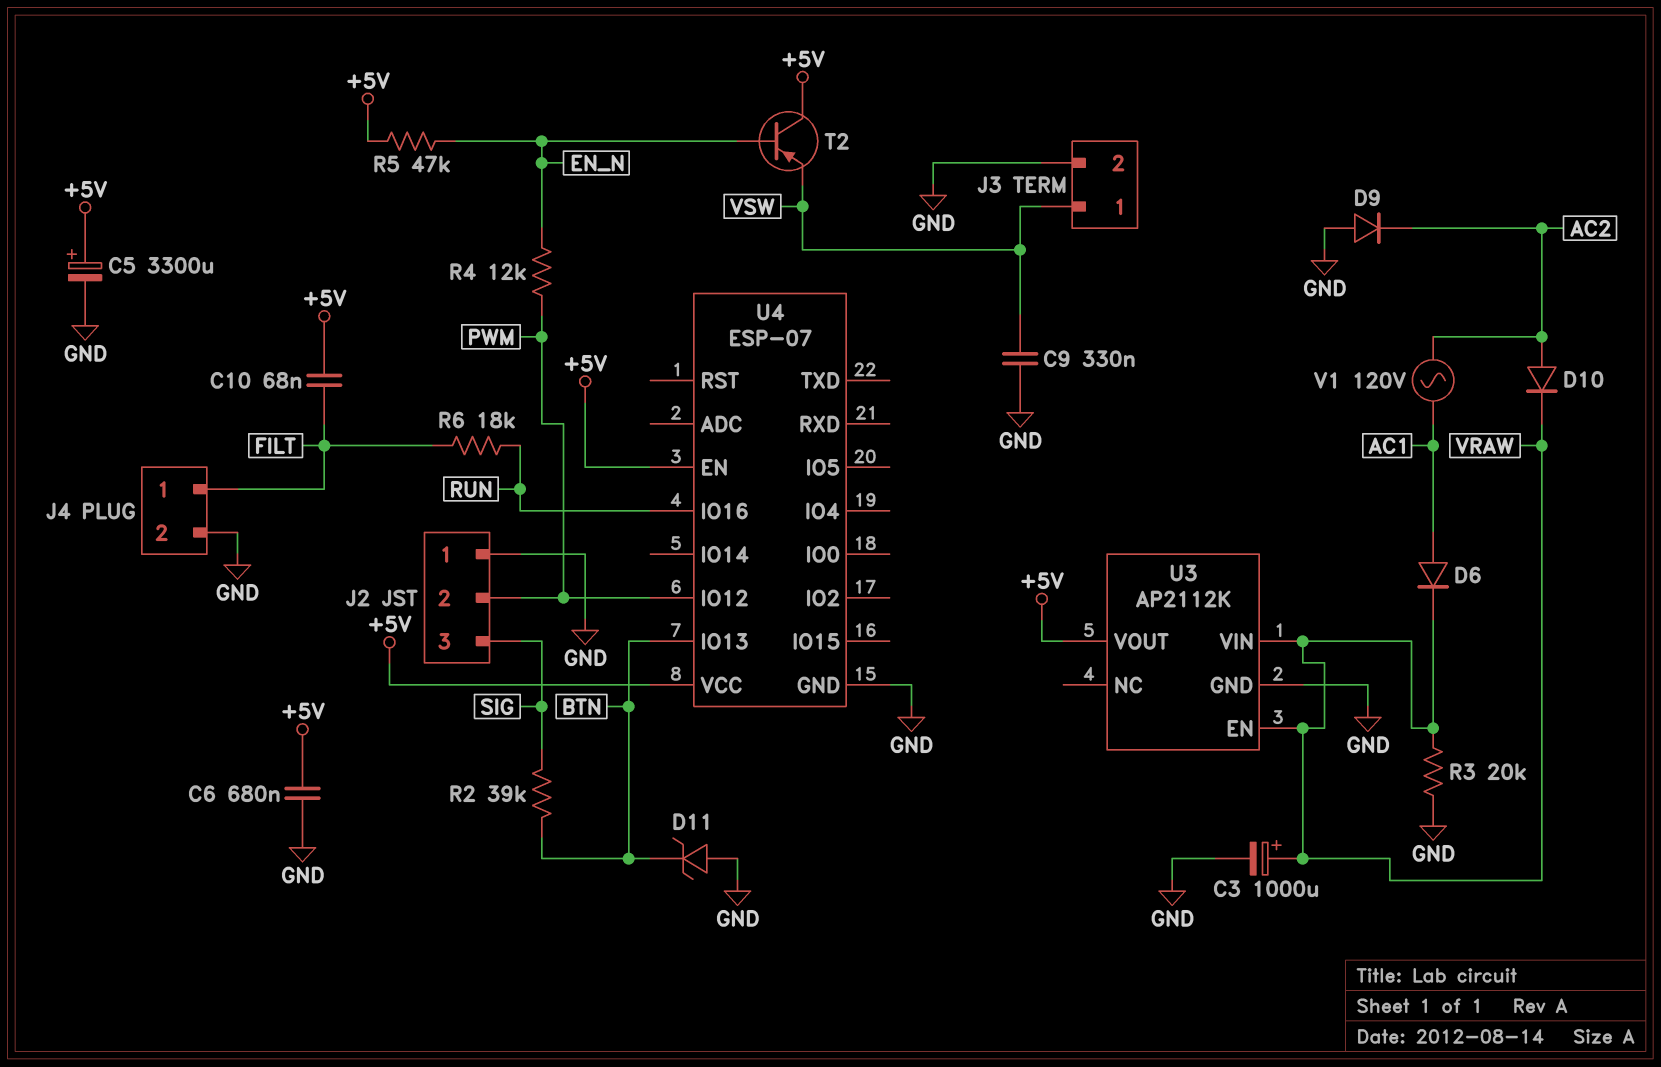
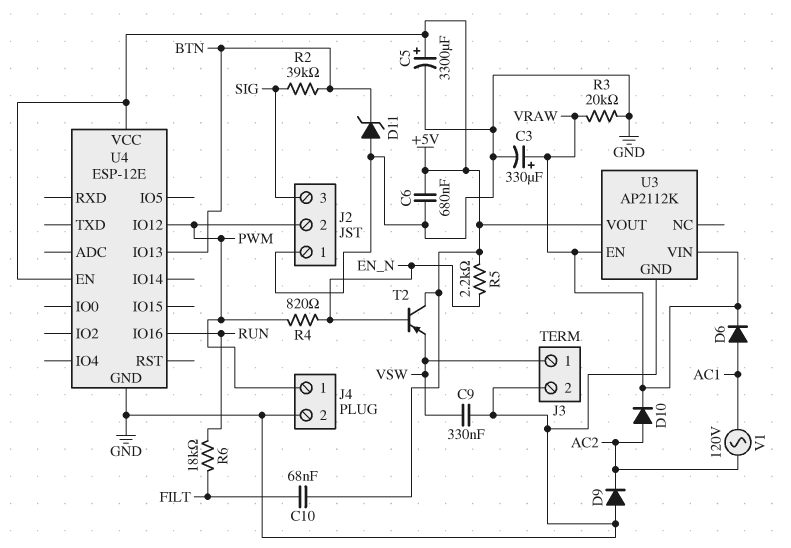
C3: 1000uF (plus VRAW, minus GND) -> 330uF (plus VRAW, minus GND)
J4 pin 1: FILT -> PWM
R4: 12k (EN_N, PWM) -> 820 (EN_N, PWM)
R5: 47k (+5V, EN_N) -> 2.2k (+5V, EN_N)
U4: ESP-07 -> ESP-12E

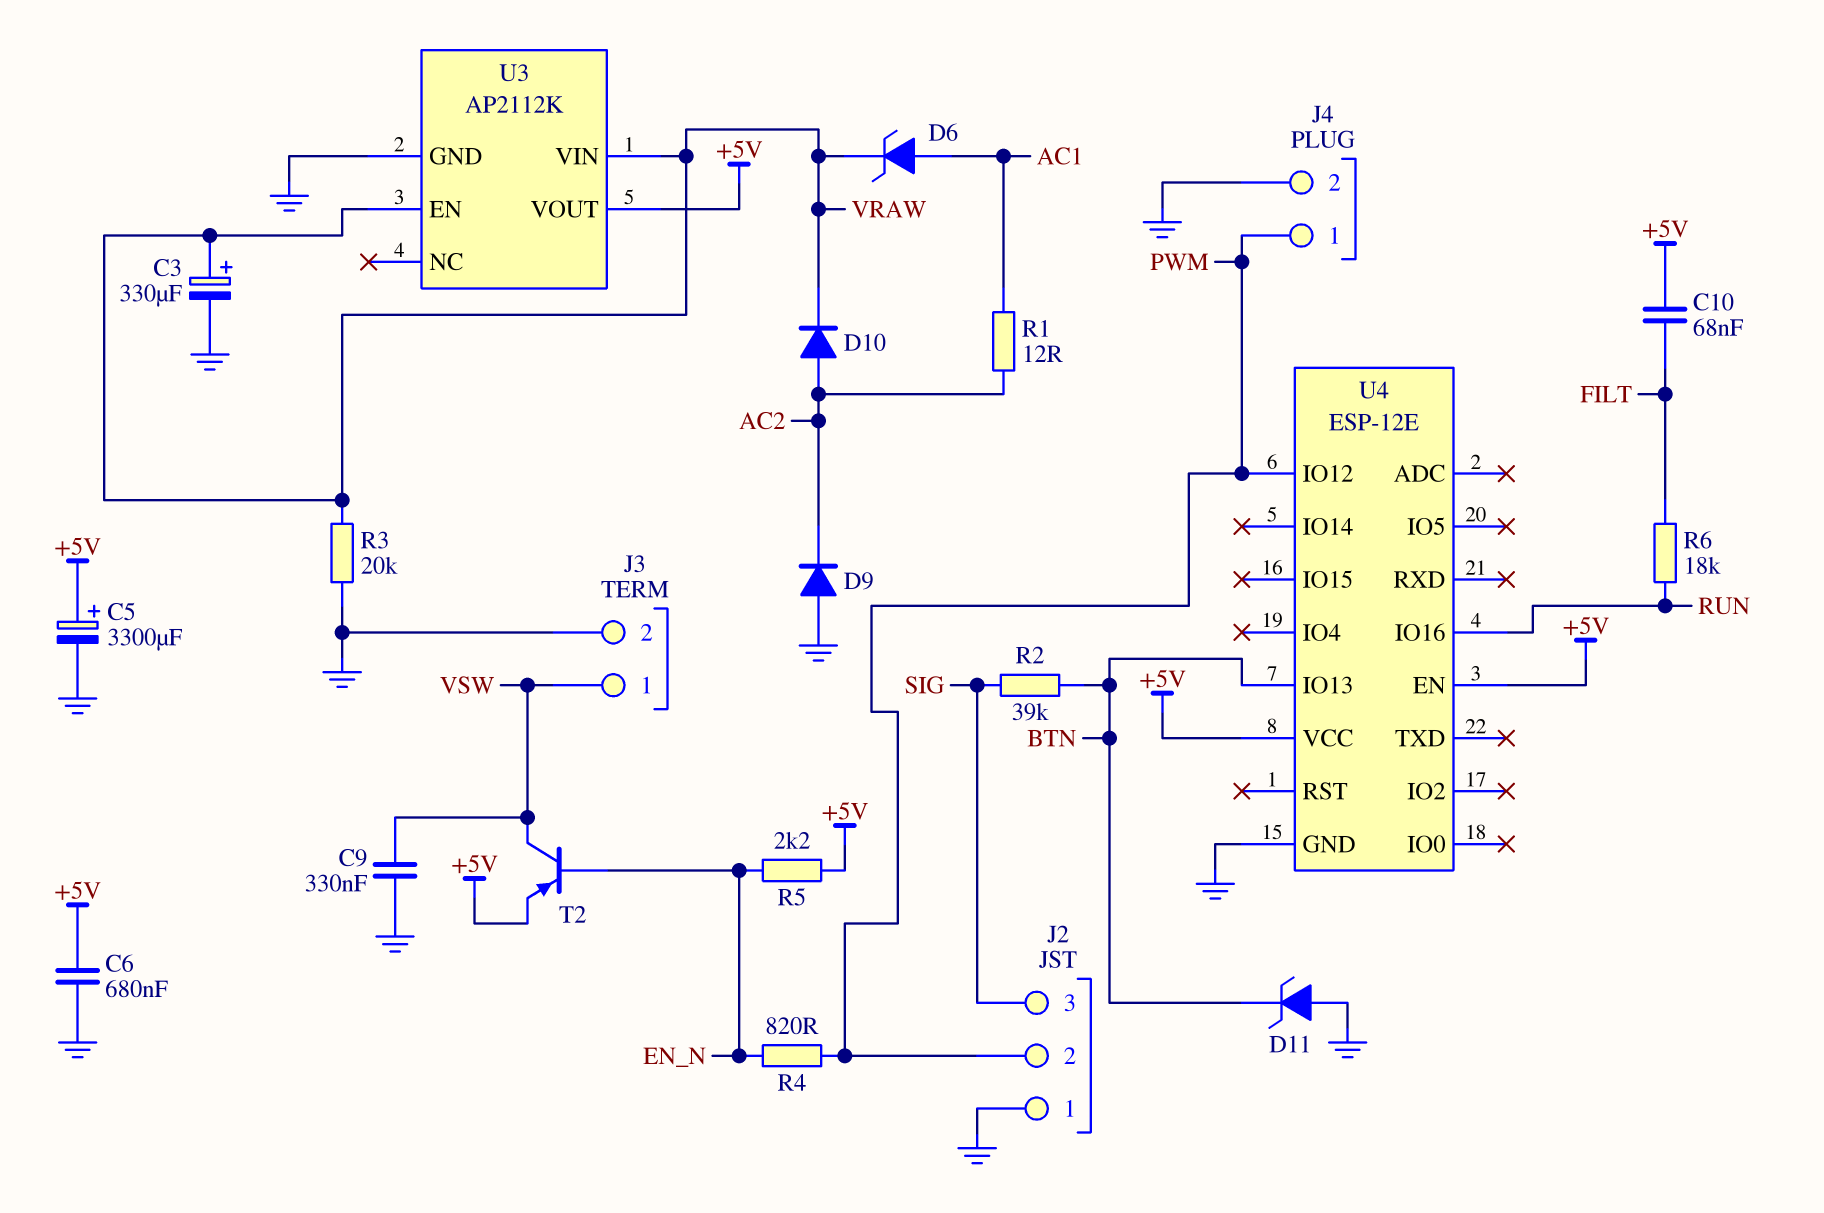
D6: diode (A AC1, K VRAW) -> zener (A AC1, K VRAW)
R1: none -> 12 (AC1, AC2)
T2: PNP (B EN_N, C +5V, E VSW) -> PNP (B EN_N, C VSW, E +5V)
V1: AC 120V (AC1, AC2) -> none

